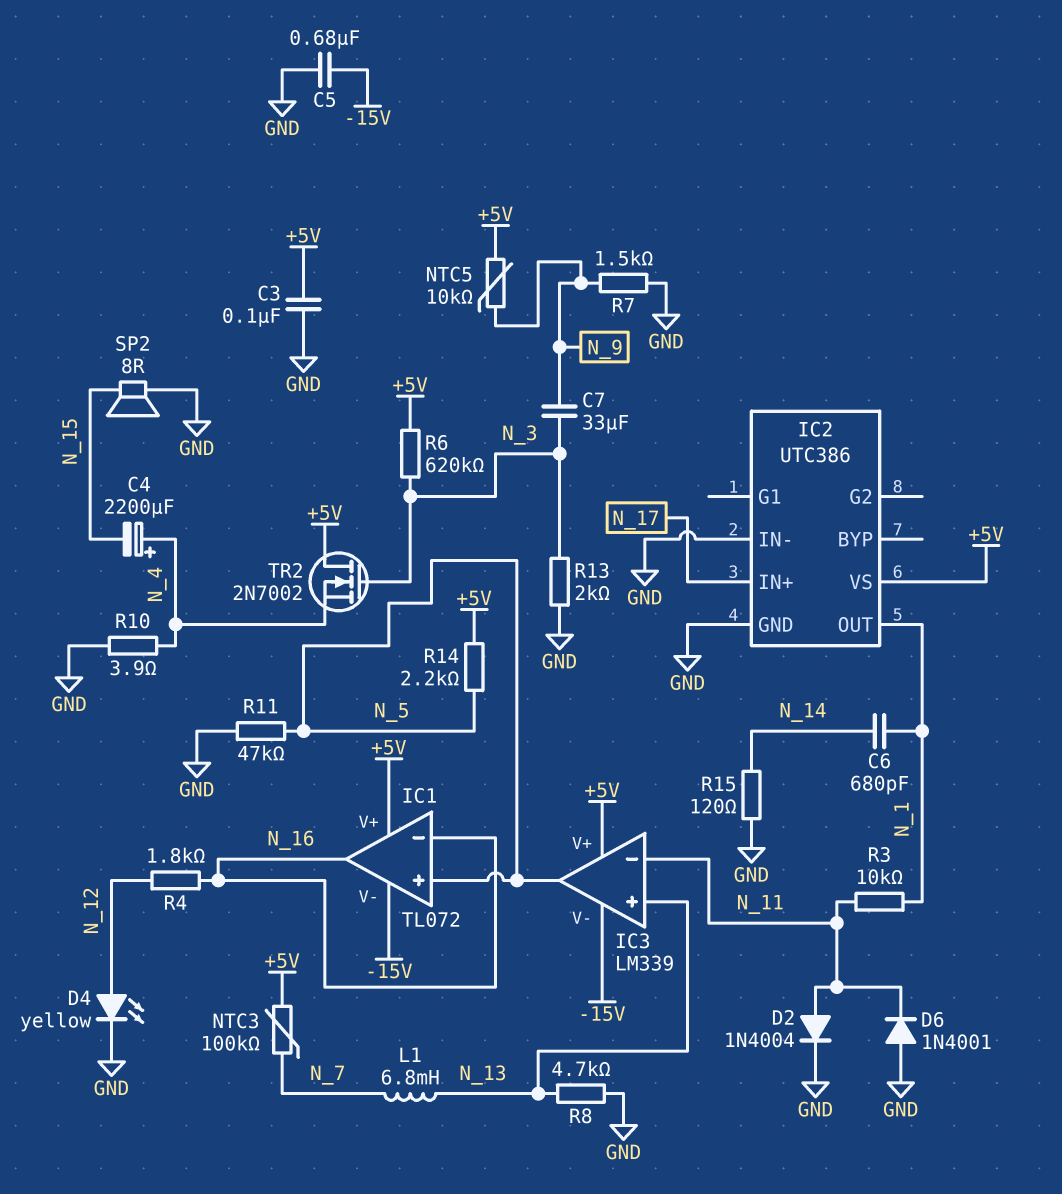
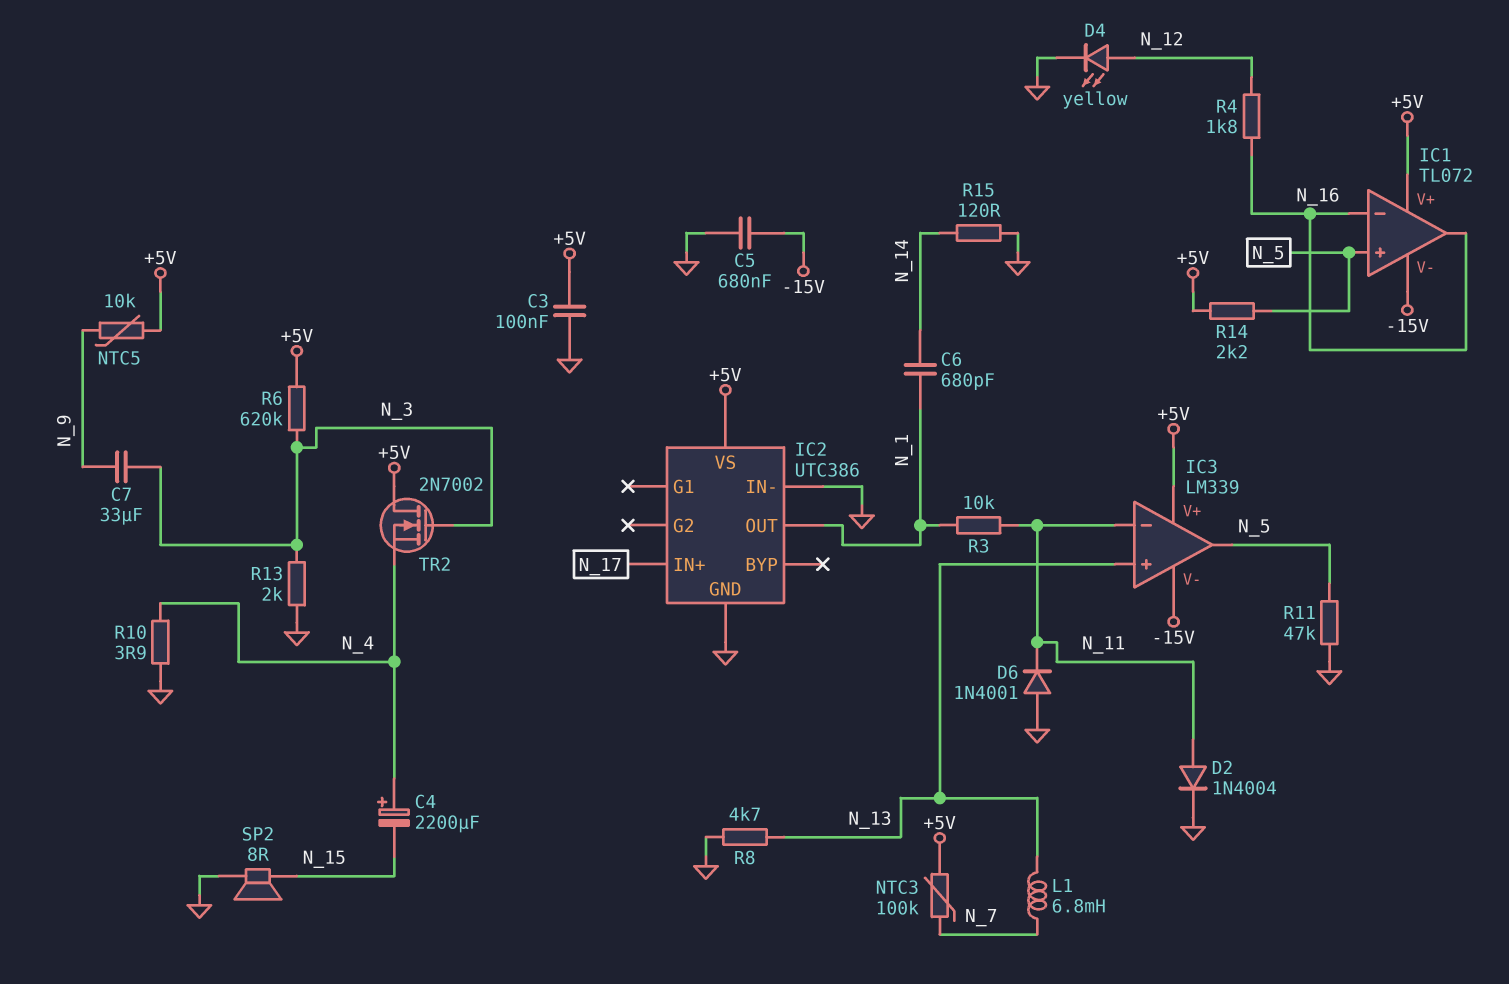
R7: 1.5k (GND, N_9) -> none

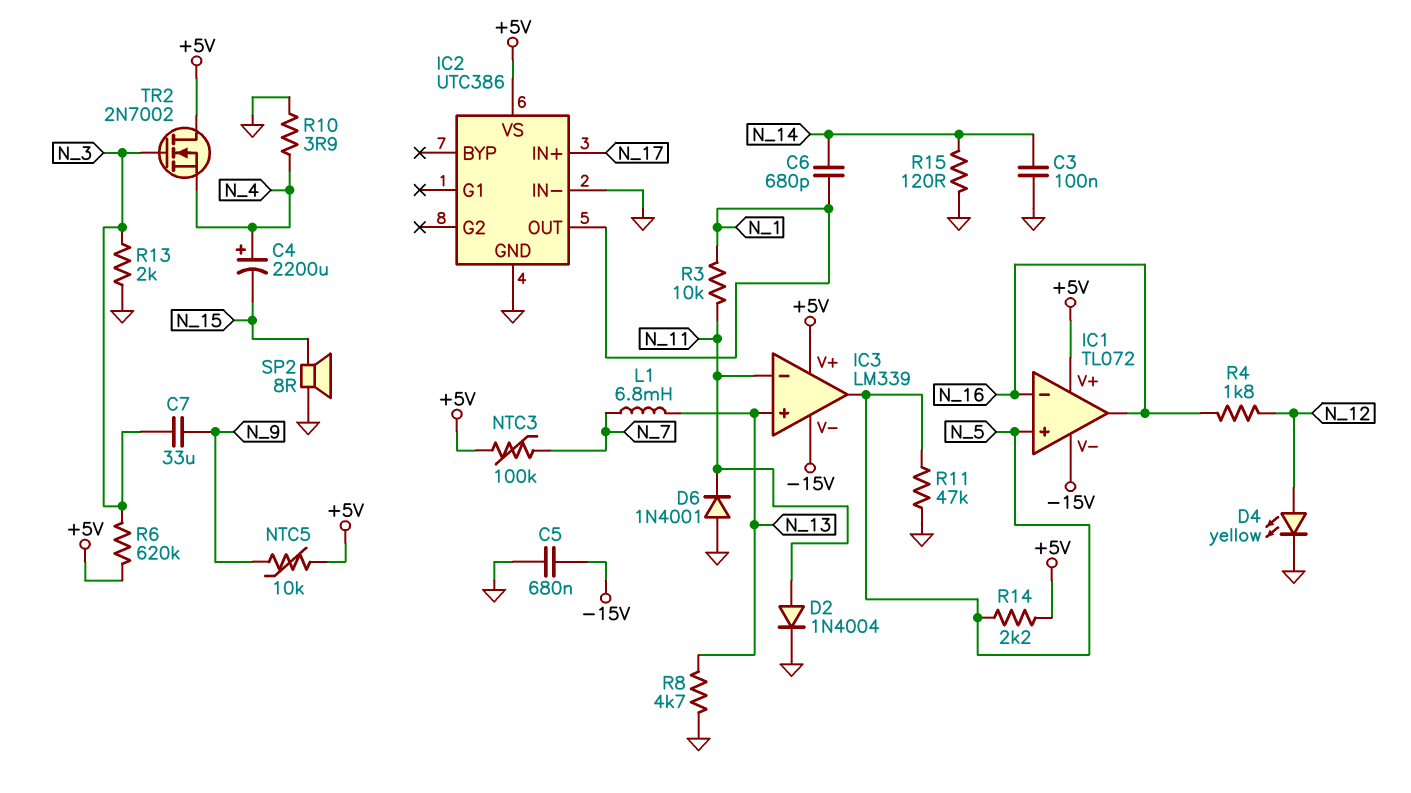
C3: 100nF (+5V, GND) -> 100nF (GND, N_14)

